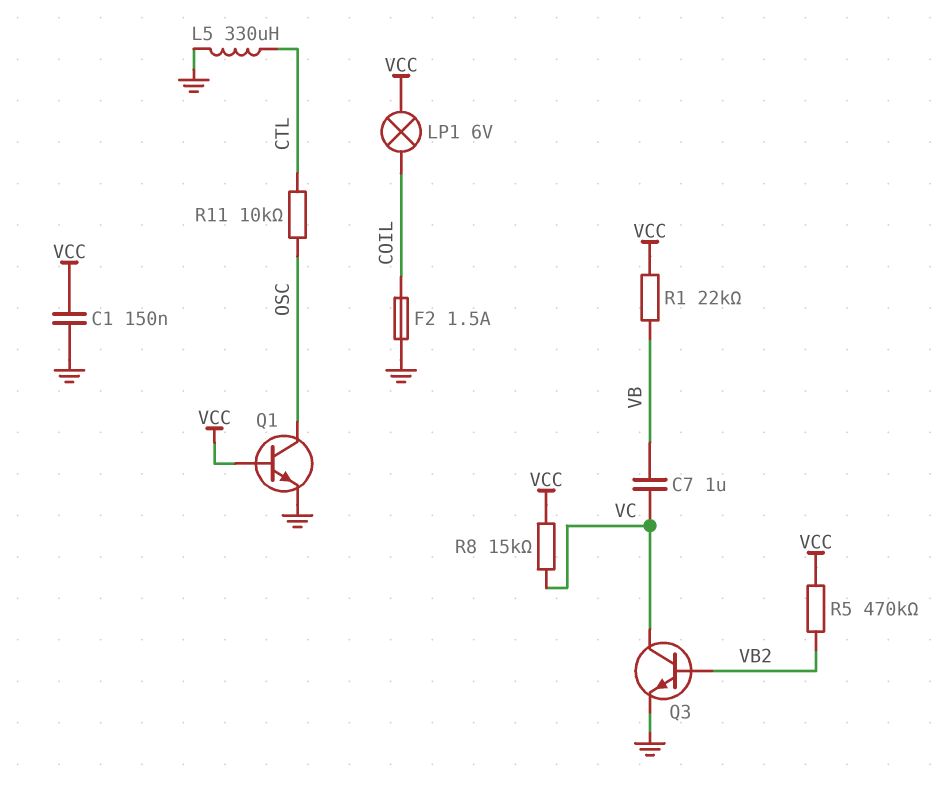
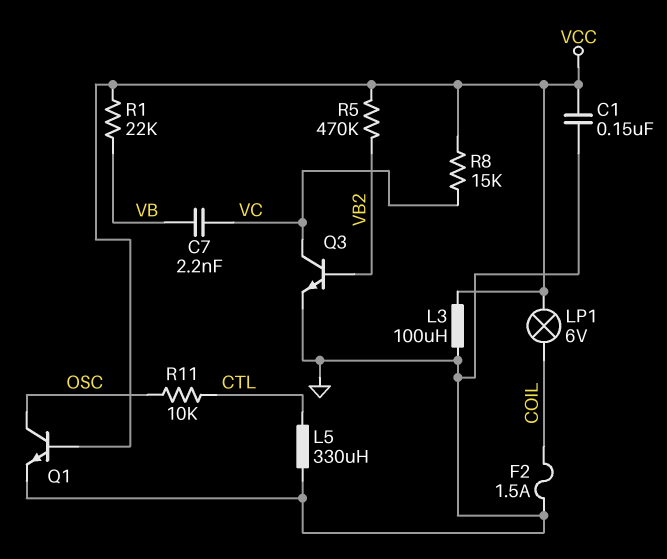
C7: 1uF (VB, VC) -> 2.2nF (VB, VC)
L3: none -> 100uH (GND, VCC)

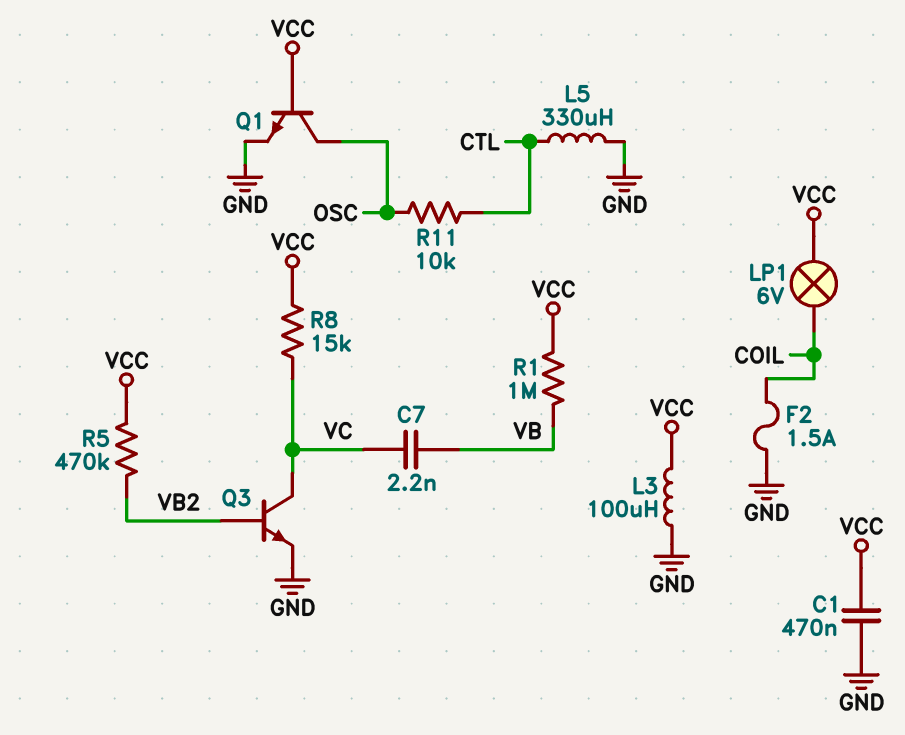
C1: 150nF (GND, VCC) -> 470nF (GND, VCC)
R1: 22k (VB, VCC) -> 1M (VB, VCC)

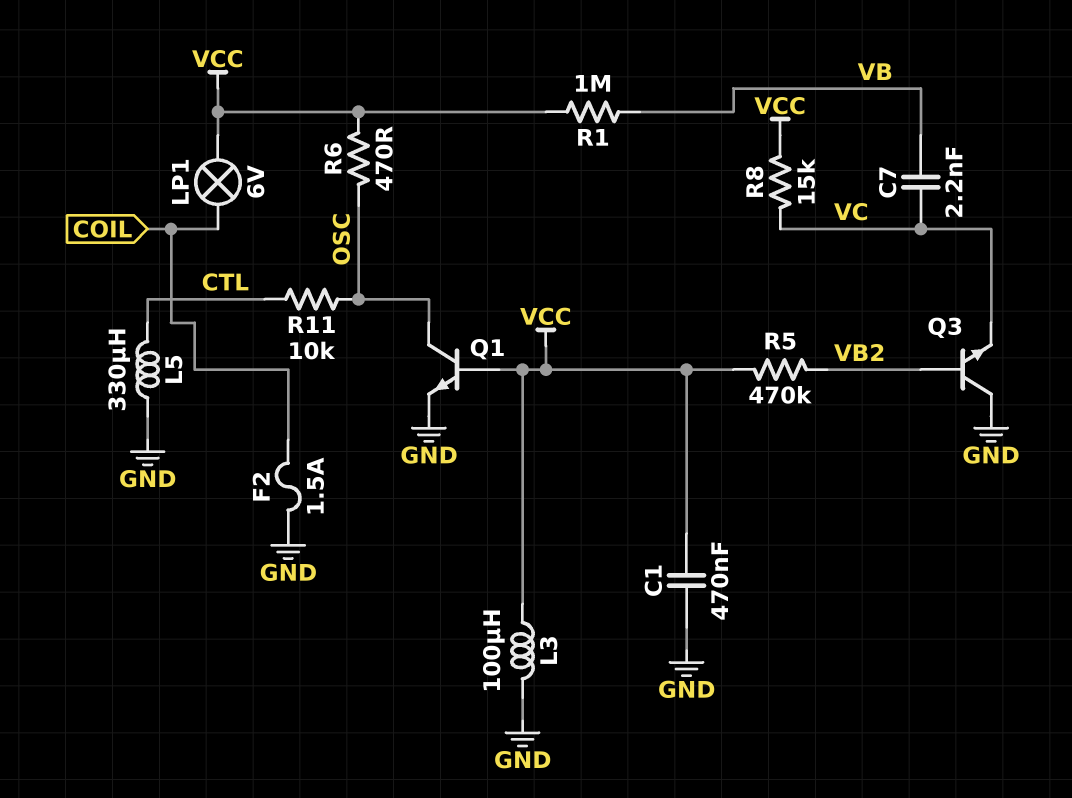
Q3: NPN (B VB2, C VC, E GND) -> NPN (B VB2, C GND, E VC)
R6: none -> 470 (OSC, VCC)

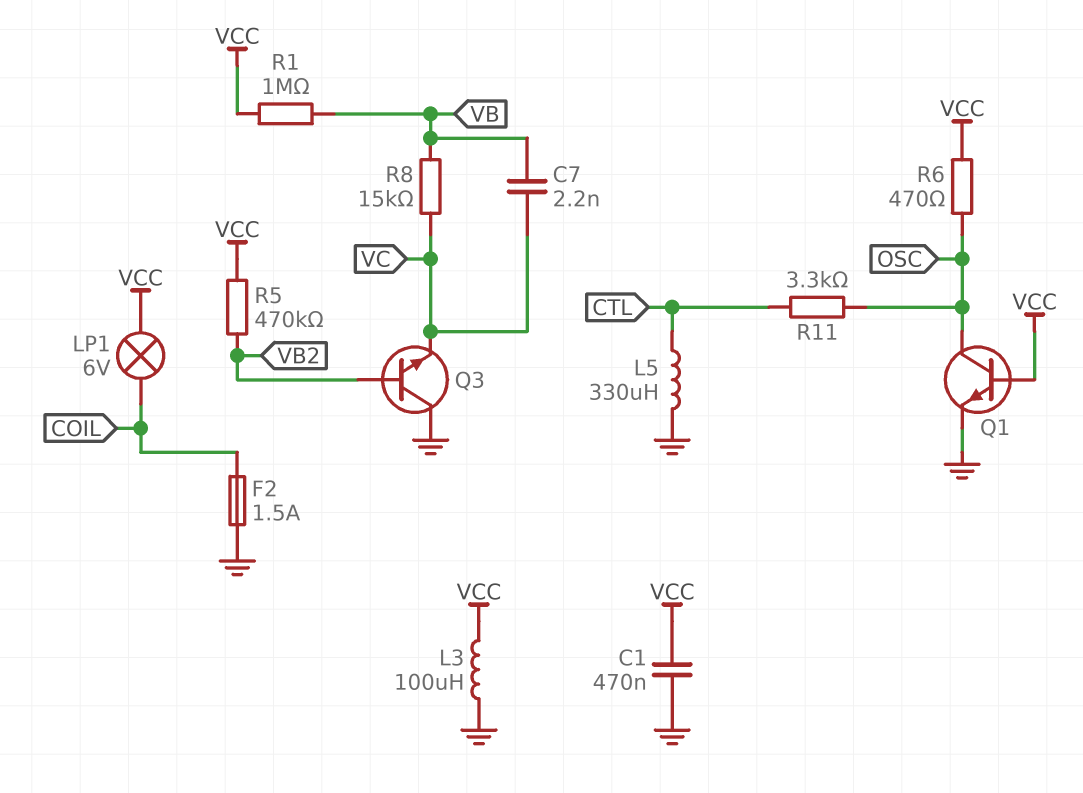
R8: 15k (VC, VCC) -> 15k (VB, VC)
R11: 10k (CTL, OSC) -> 3.3k (CTL, OSC)

